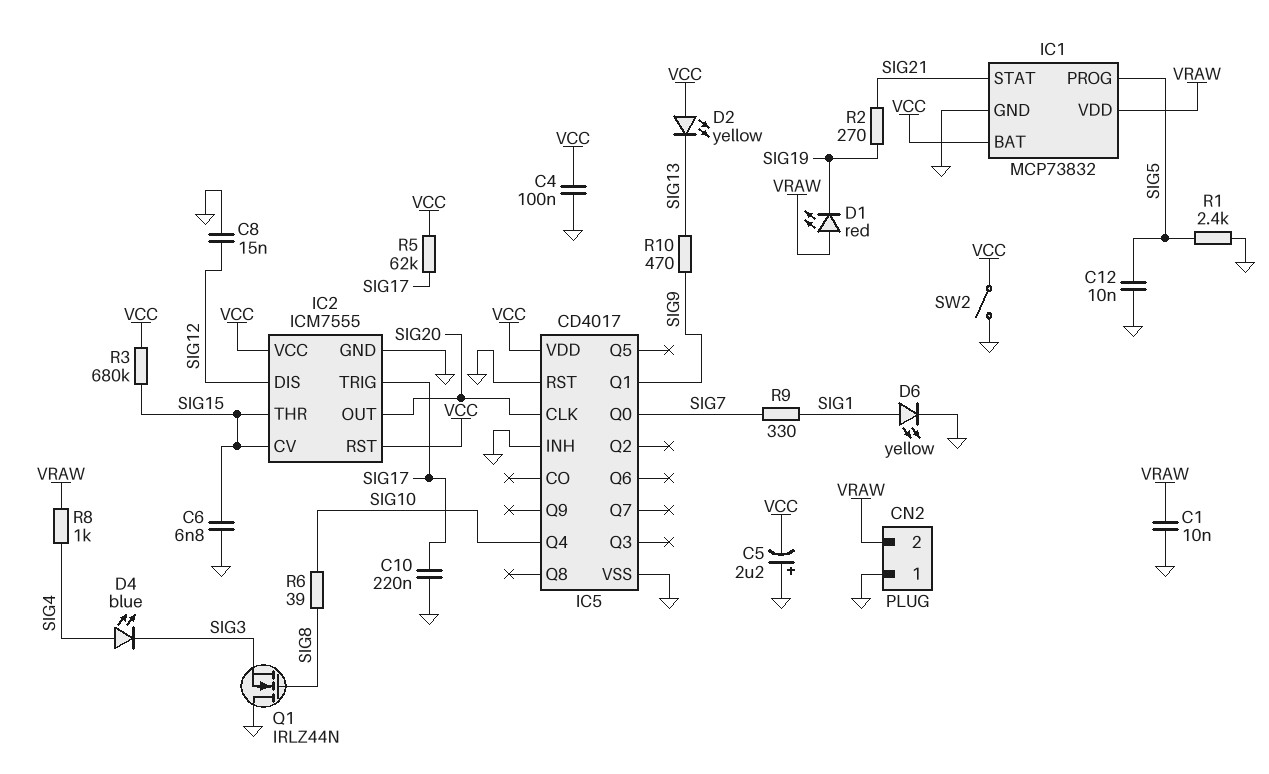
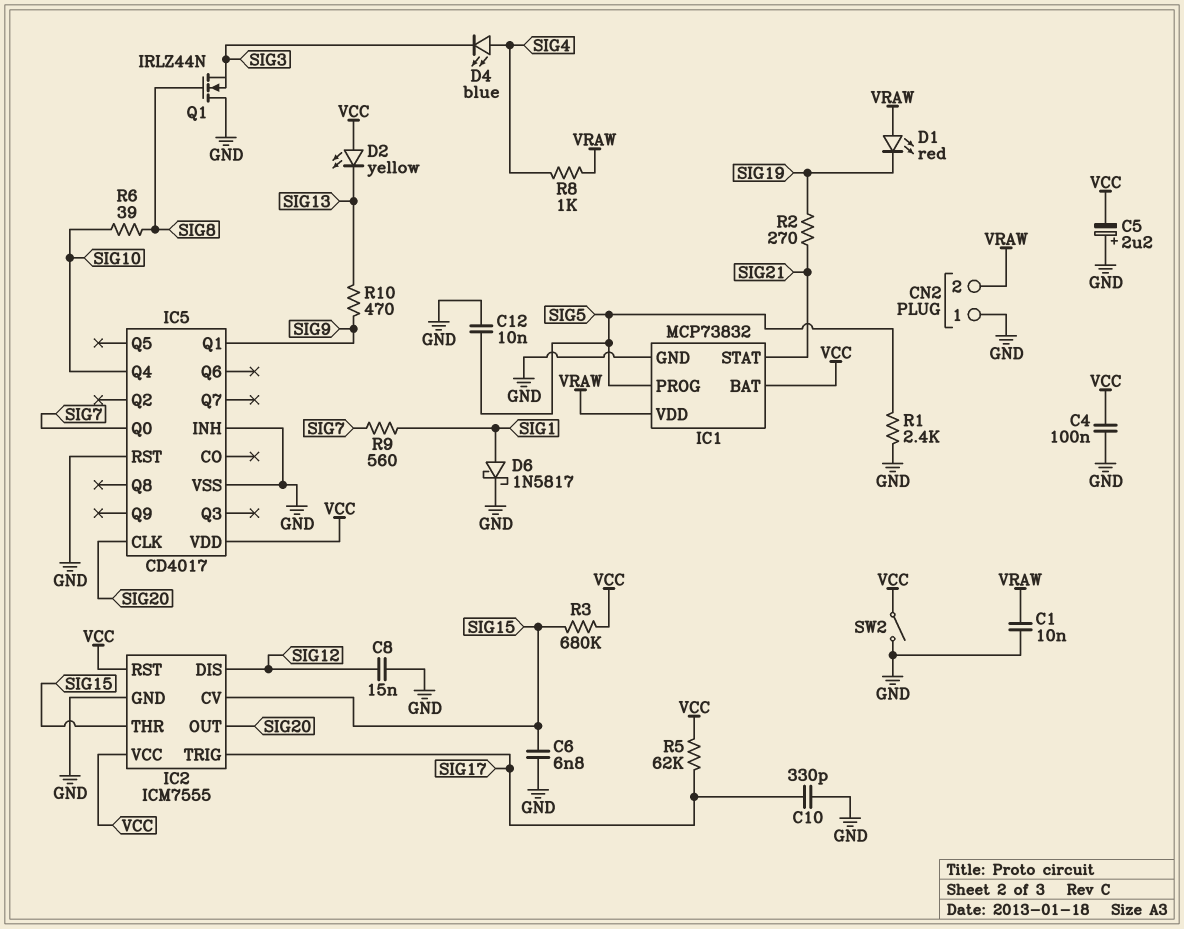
C10: 220nF (GND, SIG17) -> 330pF (GND, SIG17)
D6: LED yellow (A SIG1, K GND) -> schottky 1N5817 (A SIG1, K GND)
R9: 330 (SIG1, SIG7) -> 560 (SIG1, SIG7)

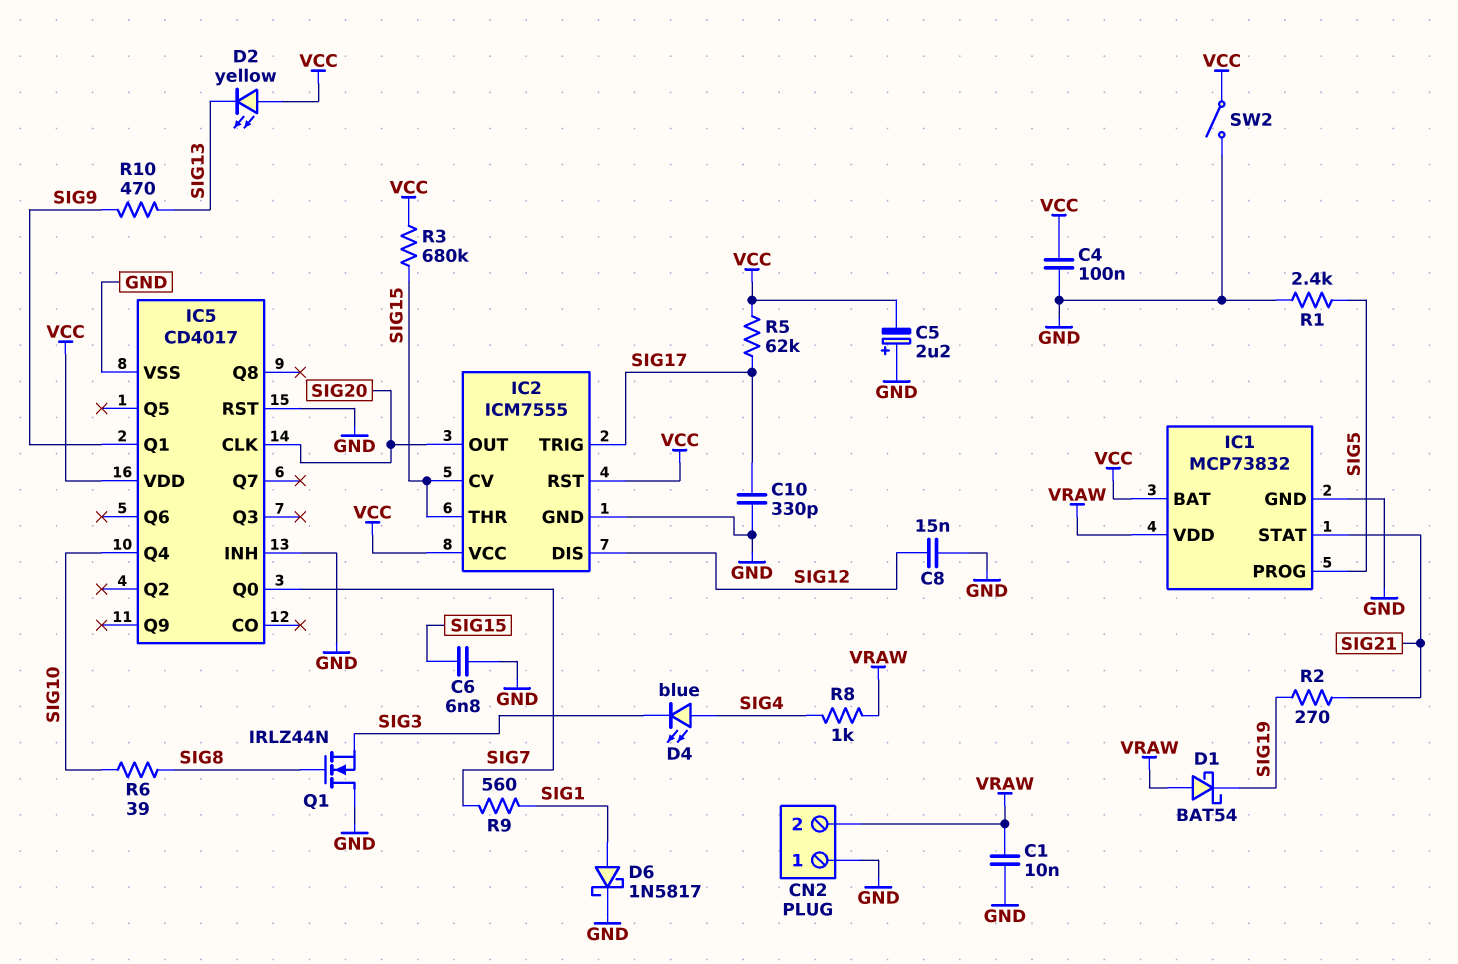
C12: 10nF (GND, SIG5) -> none
D1: LED red (A VRAW, K SIG19) -> schottky BAT54 (A VRAW, K SIG19)

